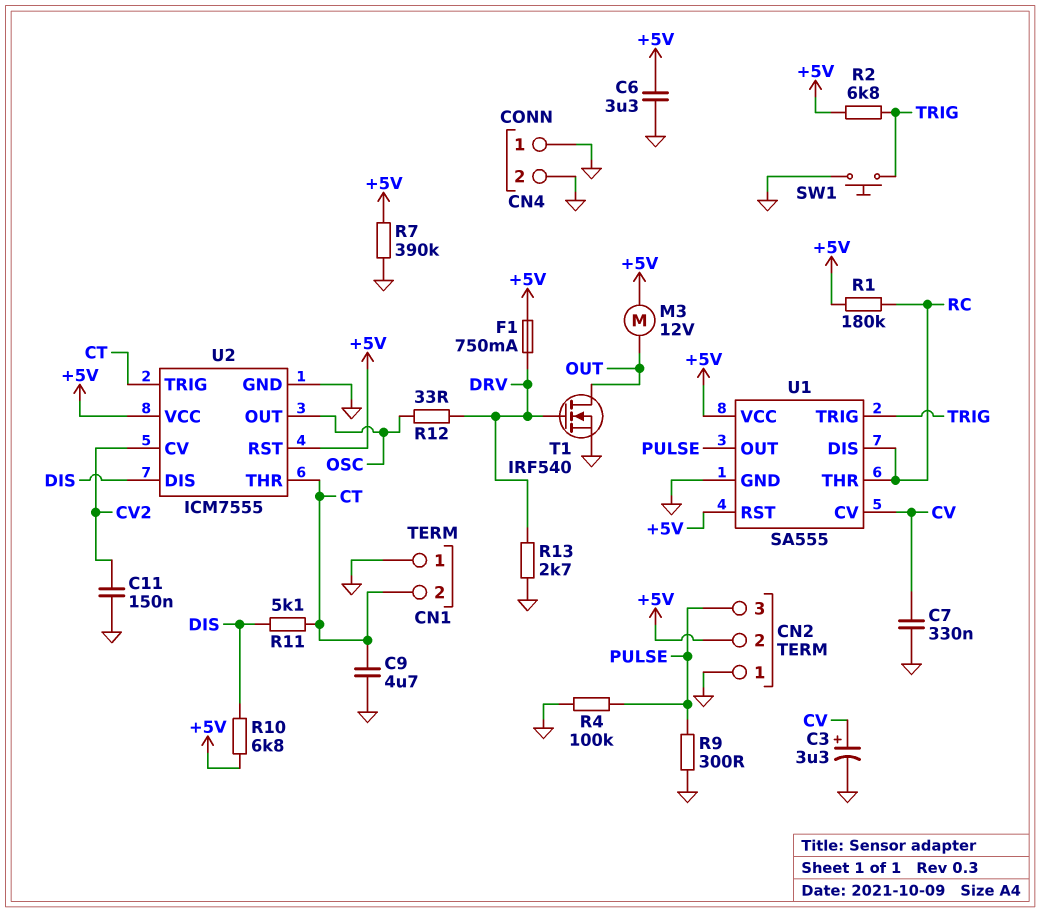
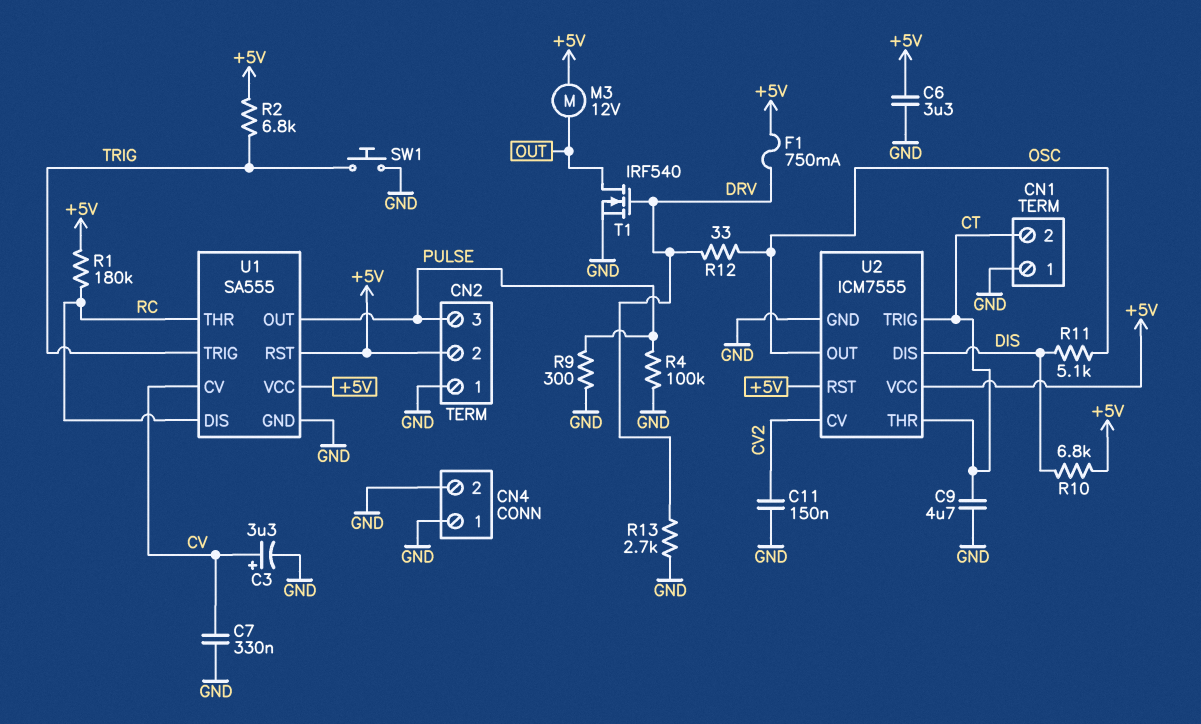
R7: 390k (+5V, GND) -> none
R11: 5.1k (CT, DIS) -> 5.1k (DIS, OSC)

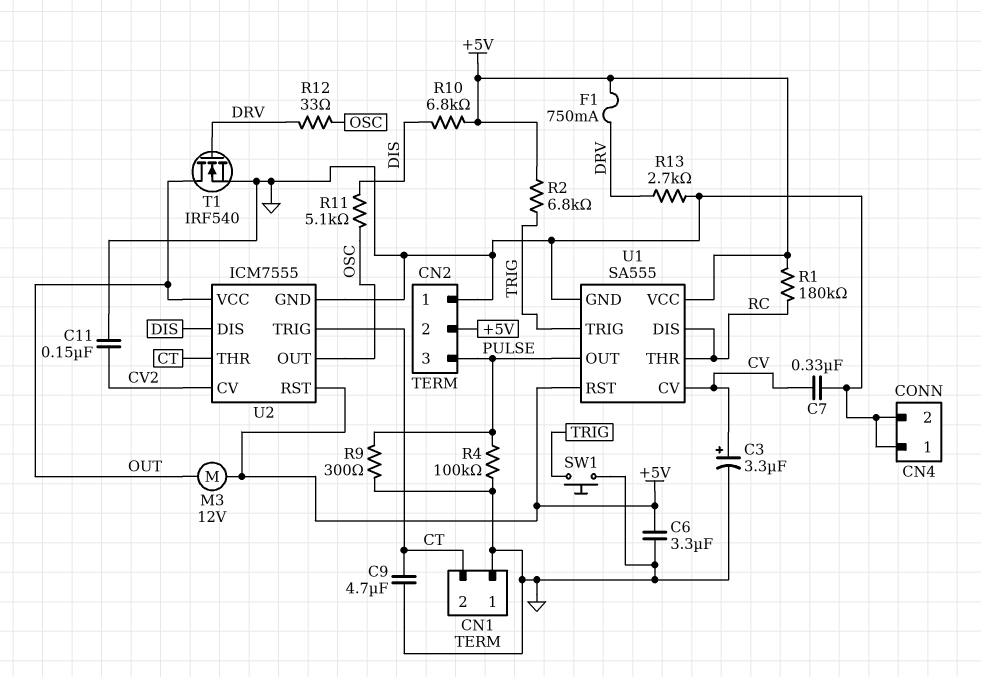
U2 pin VCC: +5V -> OUT

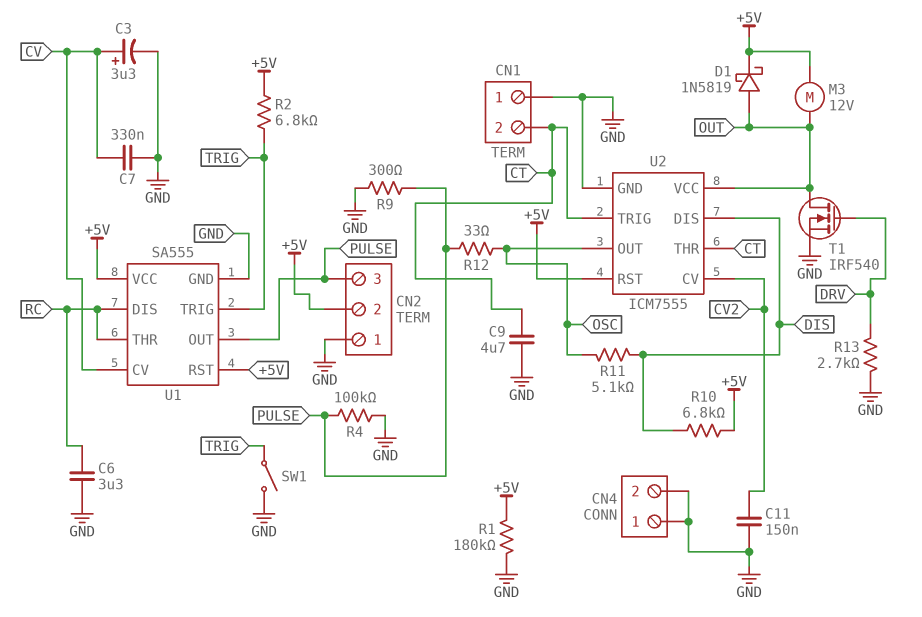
C6: 3.3uF (+5V, GND) -> 3.3uF (GND, RC)
D1: none -> schottky 1N5819 (A OUT, K +5V)
F1: 750mA (+5V, DRV) -> none
R1: 180k (+5V, RC) -> 180k (+5V, GND)
R12: 33 (DRV, OSC) -> 33 (OSC, PULSE)
SW1: button (GND, TRIG) -> switch (GND, TRIG)

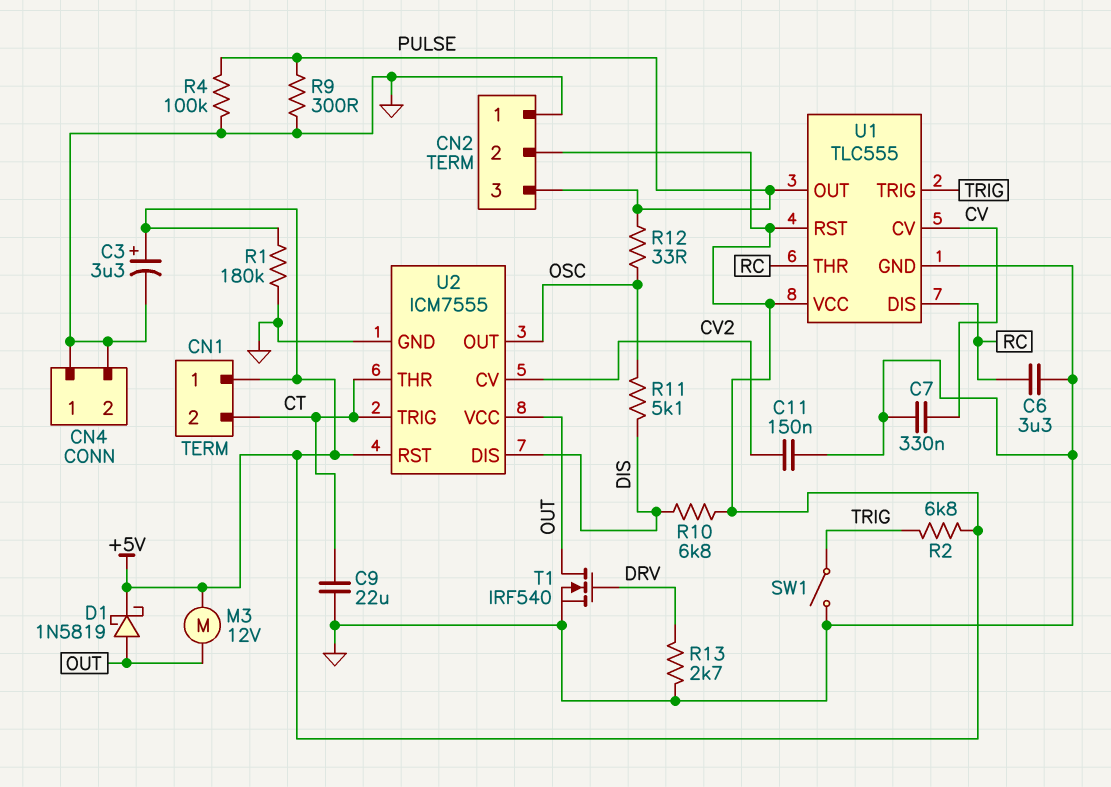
C3: 3.3uF (plus CV, minus GND) -> 3.3uF (plus +5V, minus GND)
C9: 4.7uF (CT, GND) -> 22uF (CT, GND)
CN1 pin 1: GND -> +5V
U1: SA555 -> TLC555

